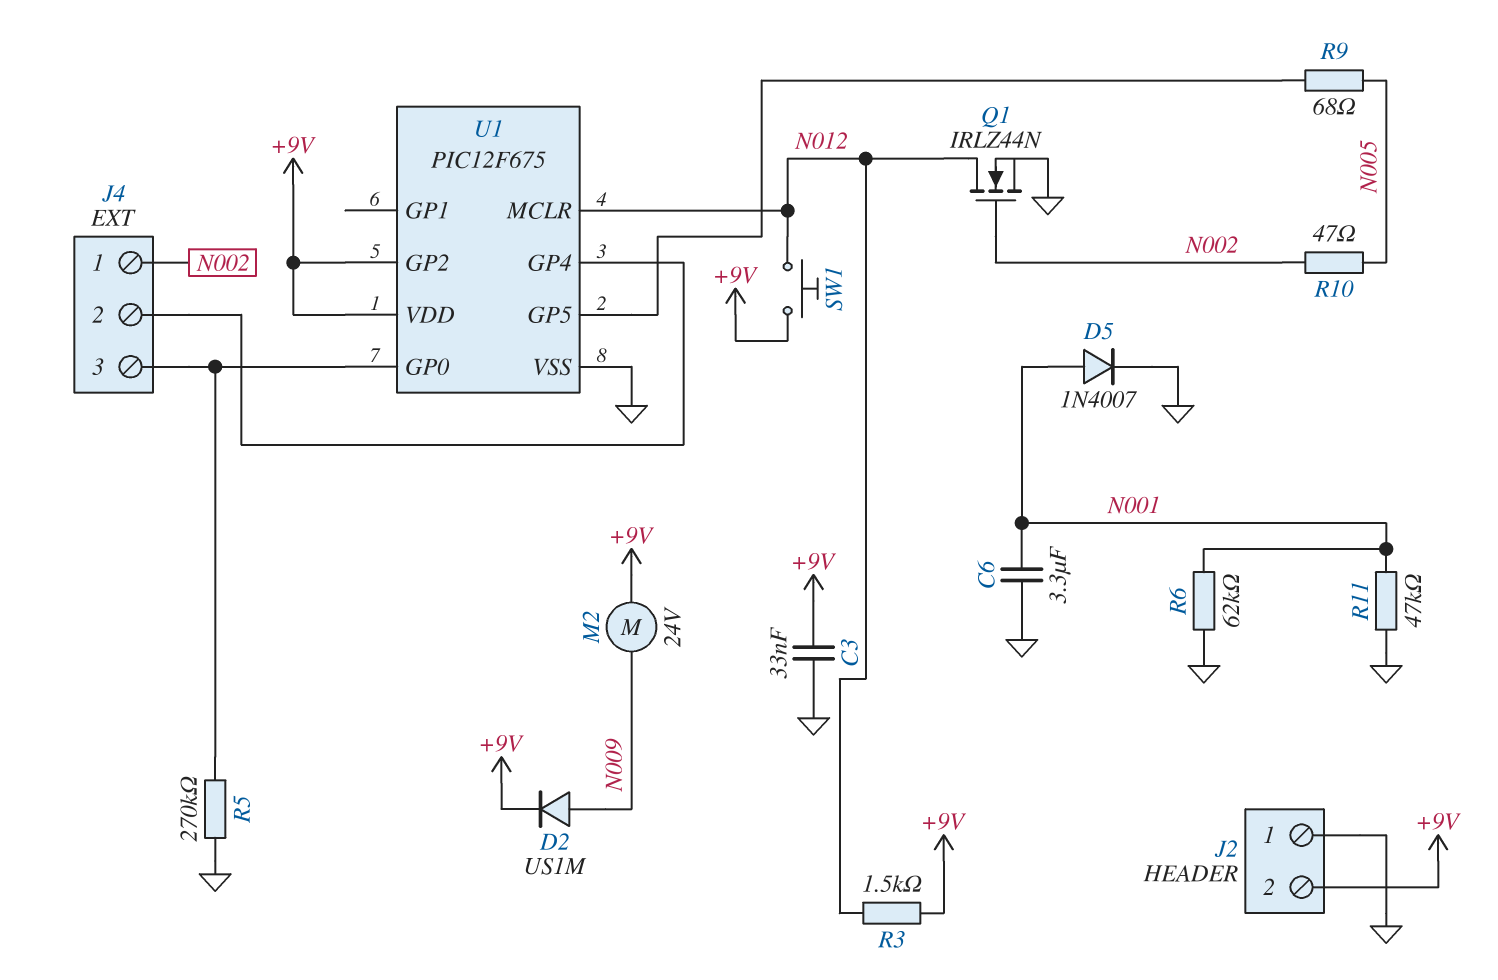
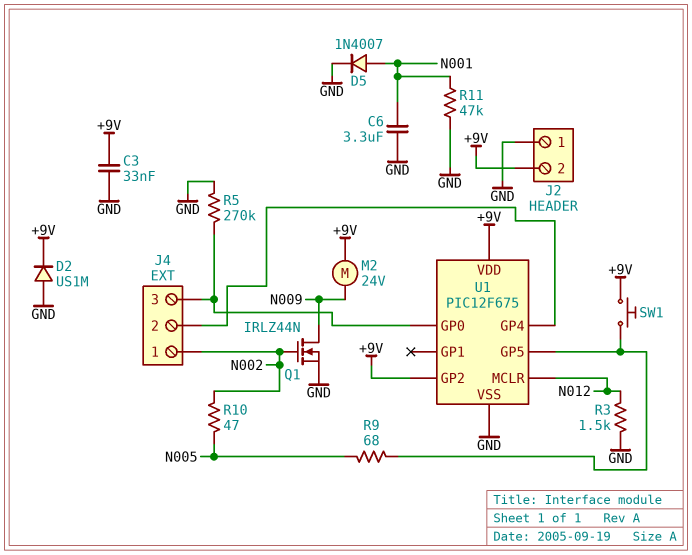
D2: diode US1M (A N009, K +9V) -> diode US1M (A GND, K +9V)
Q1: NMOS IRLZ44N (G N002, D N012, S GND) -> NMOS IRLZ44N (G N002, D N009, S GND)
R3: 1.5k (+9V, N012) -> 1.5k (GND, N012)
R6: 62k (GND, N001) -> none
SW1: button (+9V, N012) -> button (+9V, U1/GP5)

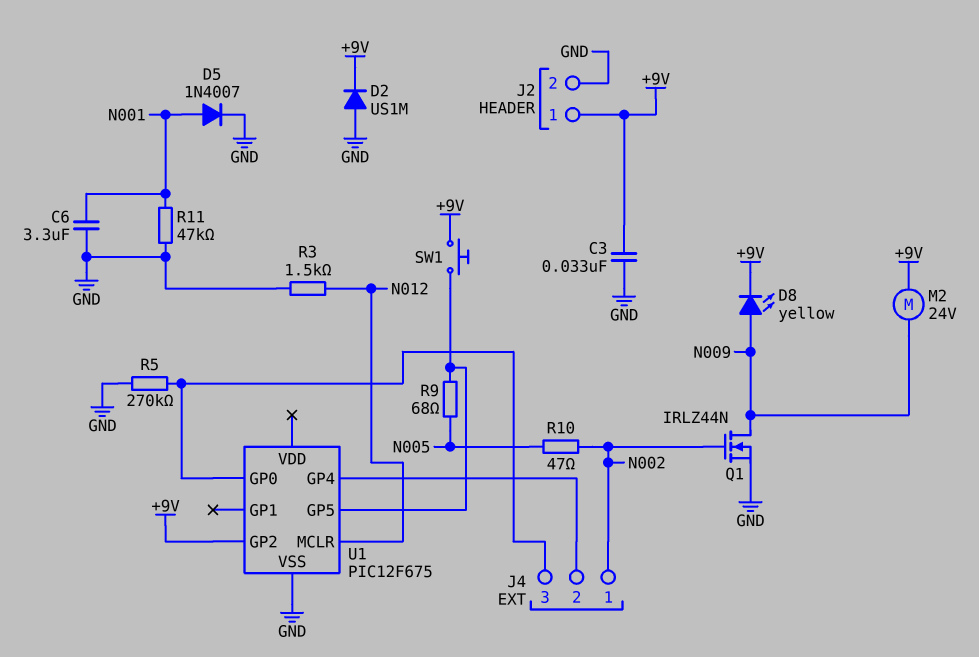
D8: none -> LED yellow (A N009, K +9V)
J2 pin 1: GND -> +9V
J2 pin 2: +9V -> GND
U1 pin VDD: +9V -> none

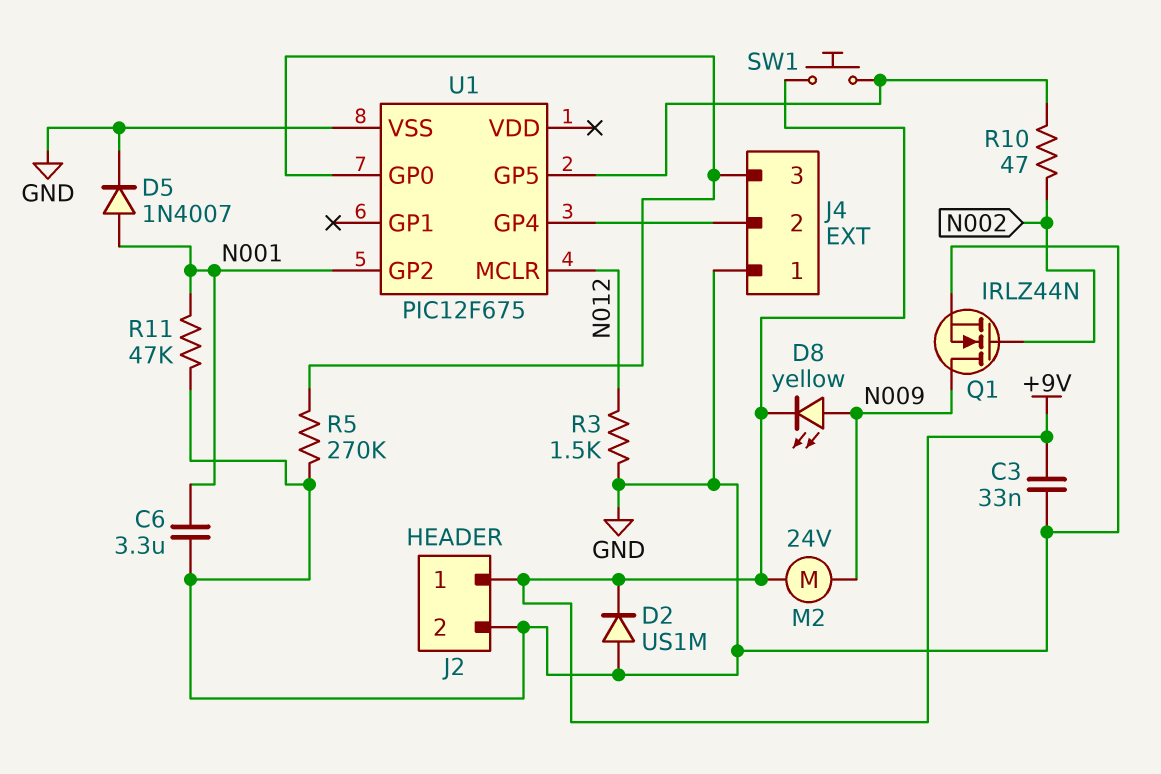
J4 pin 1: N002 -> GND
R9: 68 (N005, U1/GP5) -> none
R10: 47 (N002, N005) -> 47 (N002, U1/GP5)
U1 pin GP2: +9V -> N001

